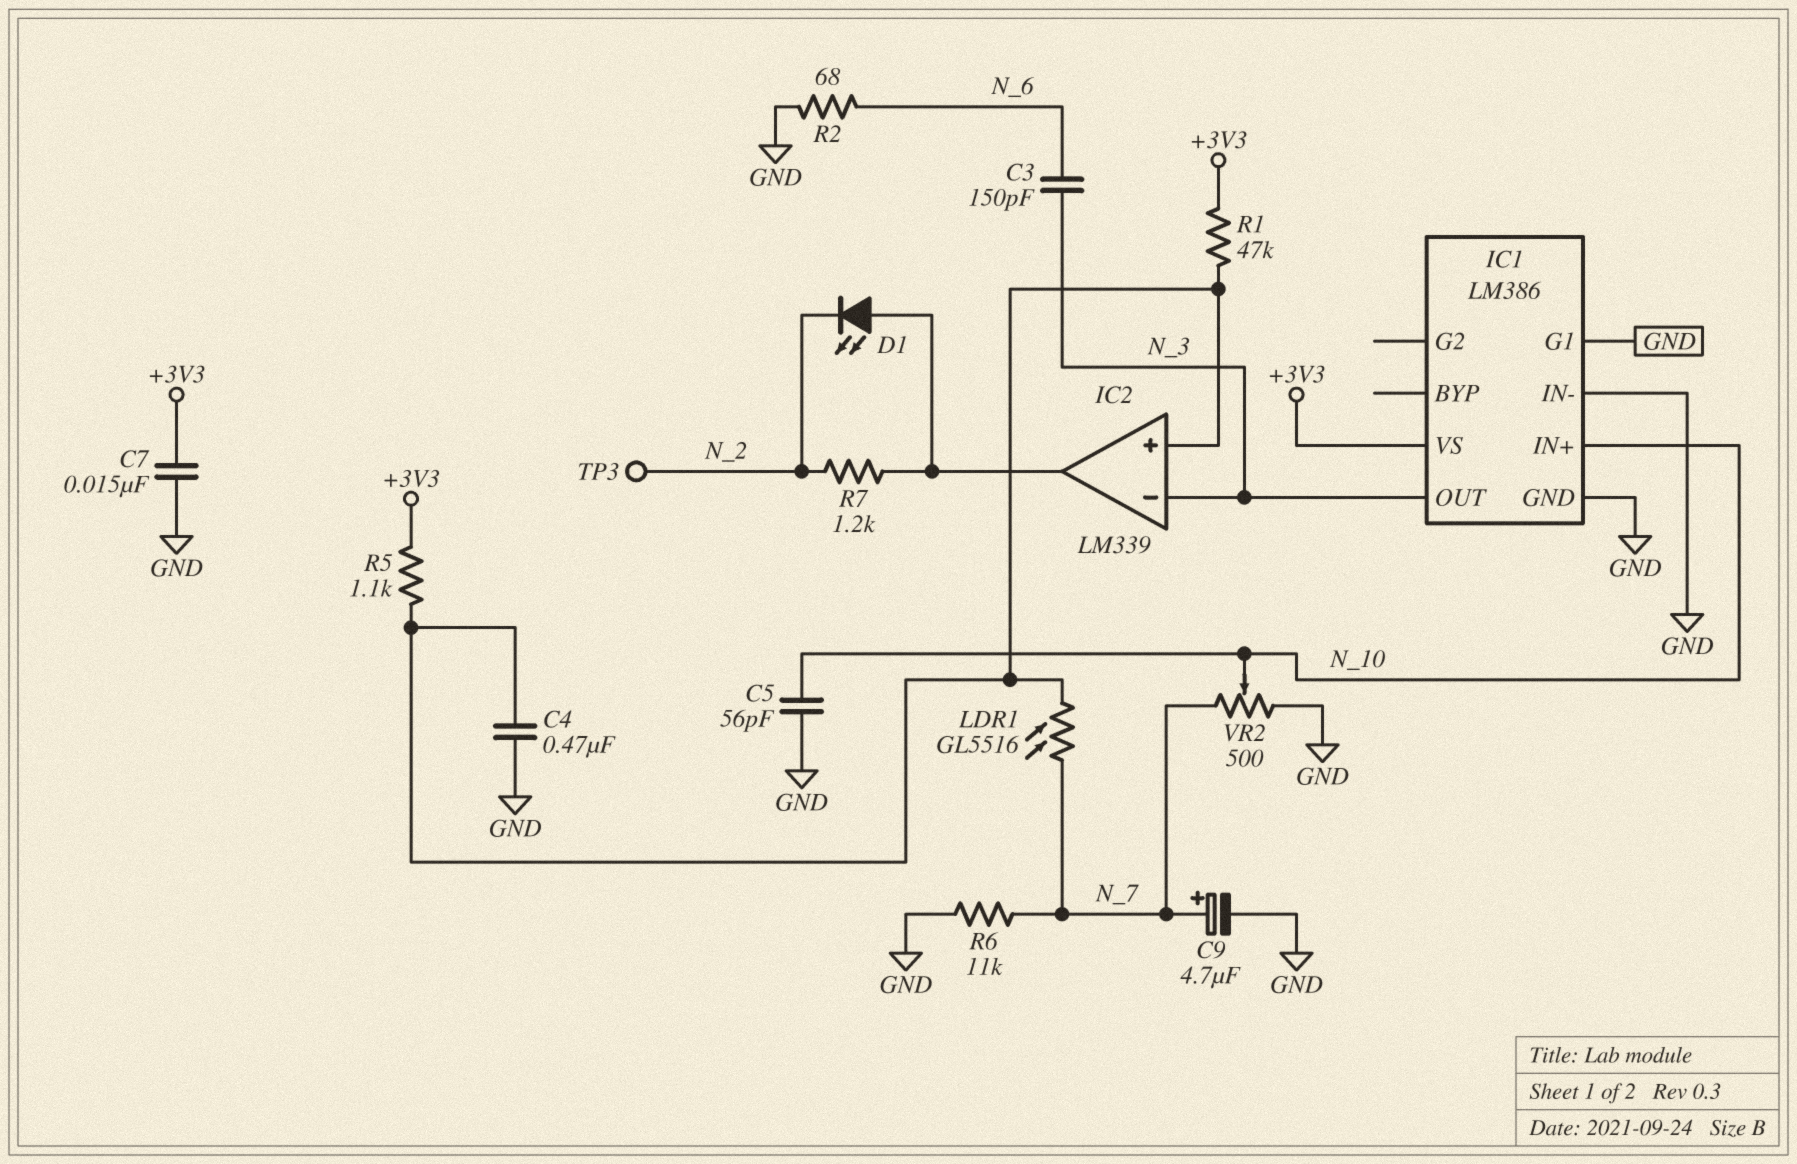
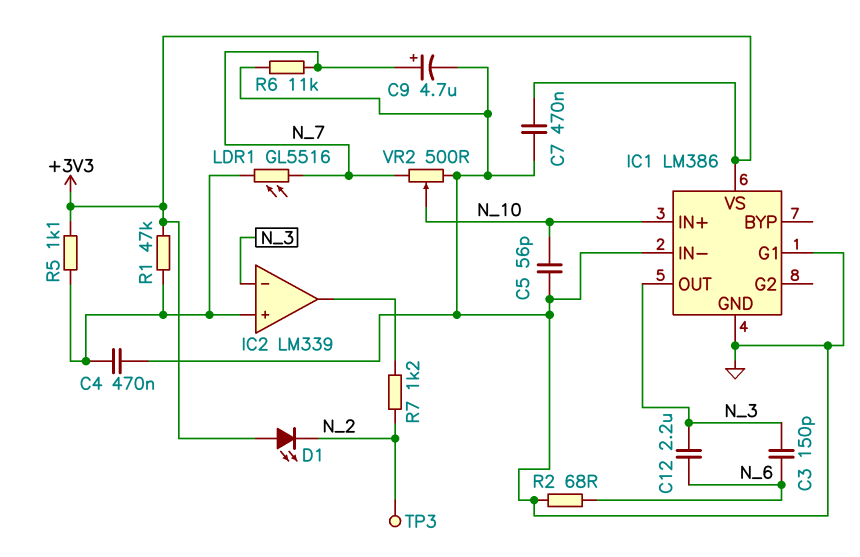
C7: 15nF (+3V3, GND) -> 470nF (+3V3, GND)
C12: none -> 2.2uF (N_3, N_6)
D1: LED (A IC2/out, K N_2) -> LED (A +3V3, K N_2)

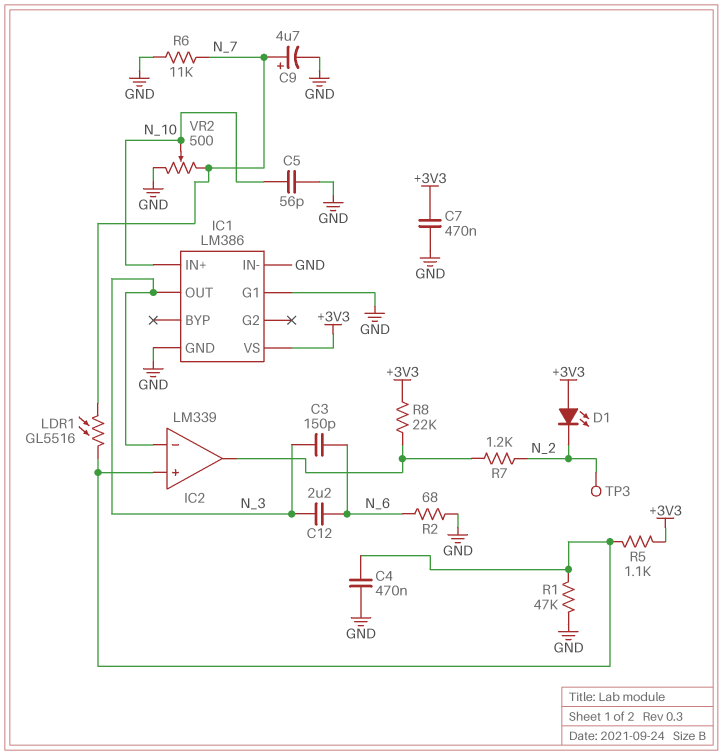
R1: 47k (+3V3, IC2/in+) -> 47k (GND, IC2/in+)
R8: none -> 22k (+3V3, IC2/out)

